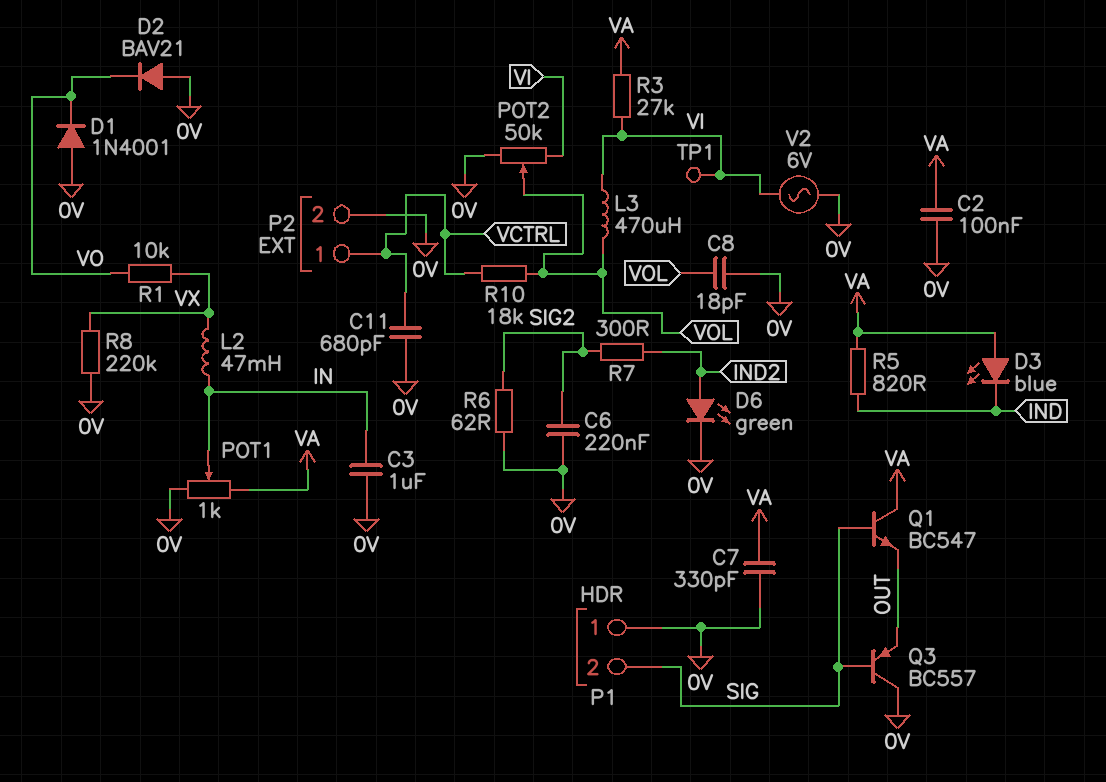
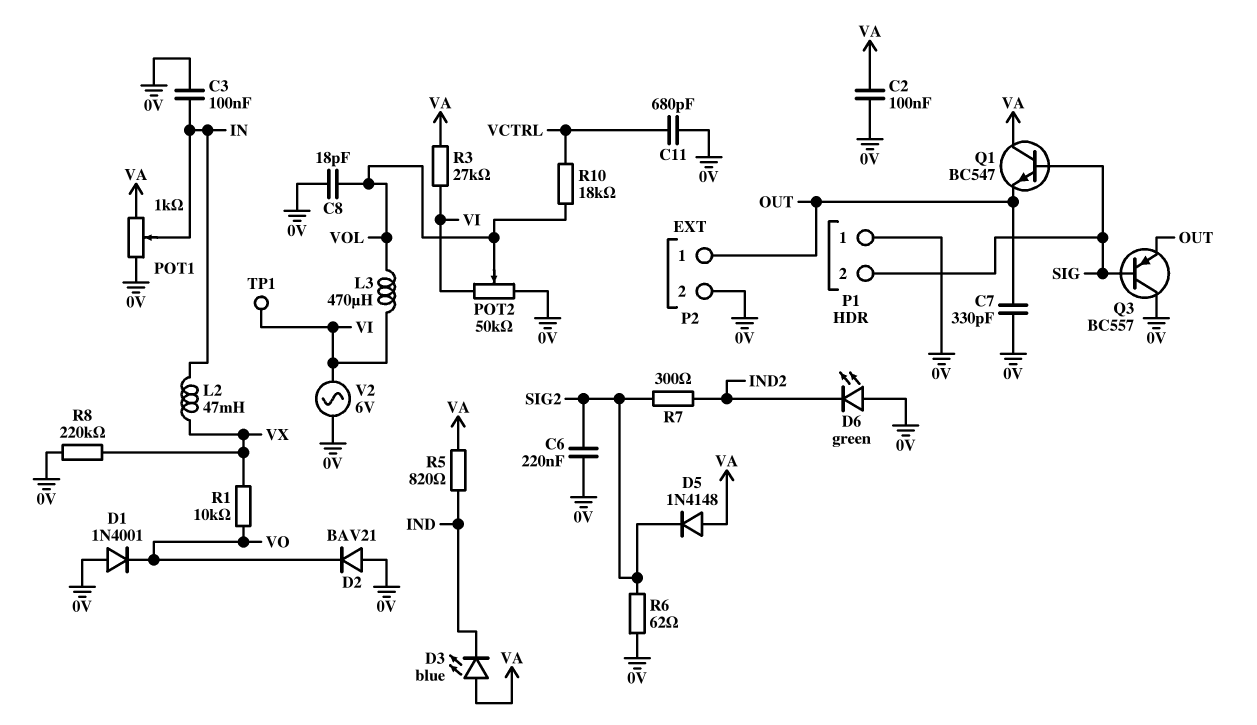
C3: 1uF (0V, IN) -> 100nF (0V, IN)
C7: 330pF (0V, VA) -> 330pF (0V, OUT)
D5: none -> diode 1N4148 (A VA, K SIG2)
D6: LED green (A IND2, K 0V) -> LED green (A 0V, K IND2)
P2 pin 1: VCTRL -> OUT

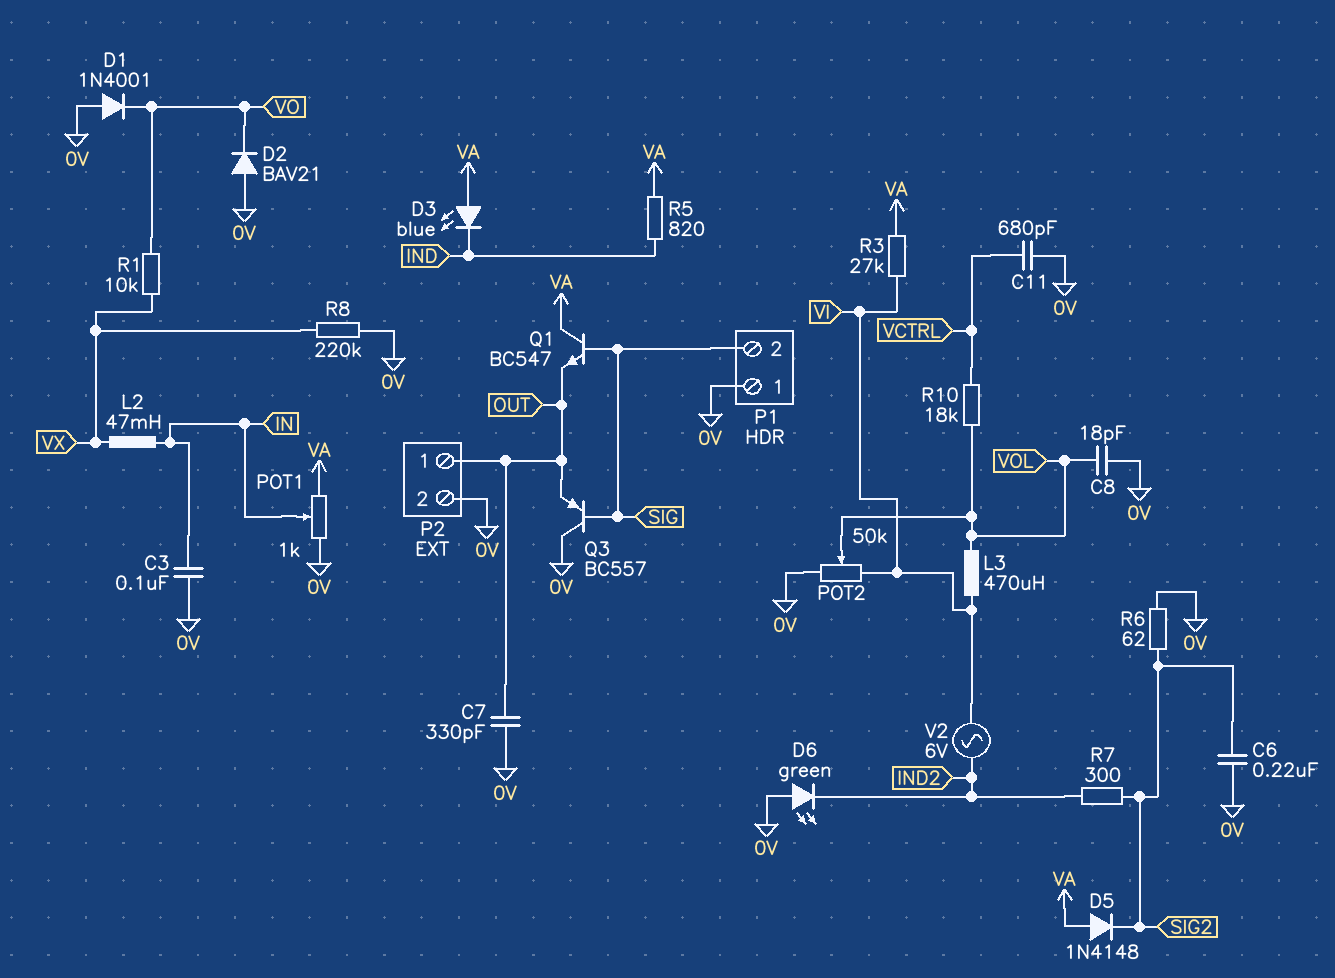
C2: 100nF (0V, VA) -> none
TP1: test point (VI) -> none
V2: AC 6V (0V, VI) -> AC 6V (IND2, VI)

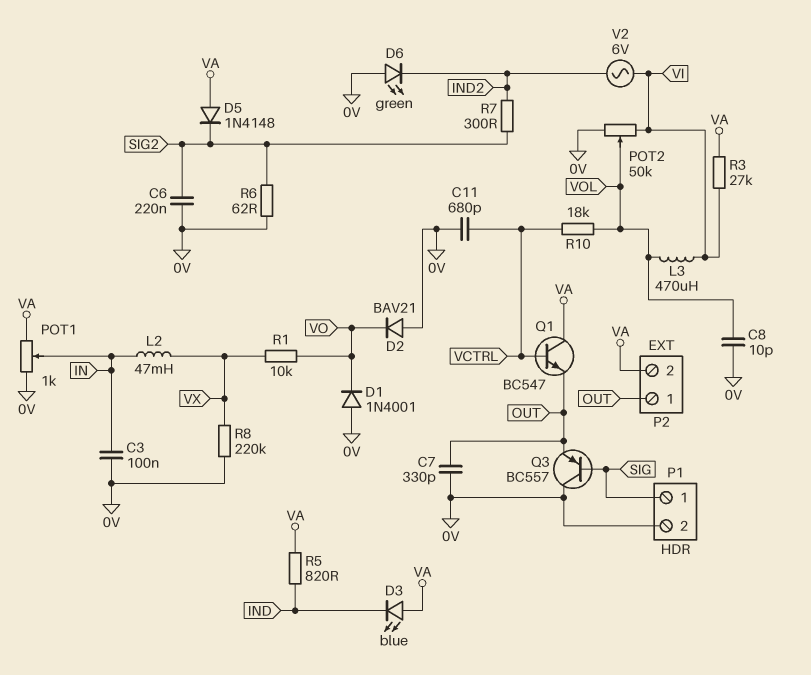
C8: 18pF (0V, VOL) -> 10pF (0V, VOL)
P1 pin 1: 0V -> SIG
P1 pin 2: SIG -> 0V
P2 pin 2: 0V -> VA
Q1: NPN BC547 (B SIG, C VA, E OUT) -> NPN BC547 (B VCTRL, C VA, E OUT)

